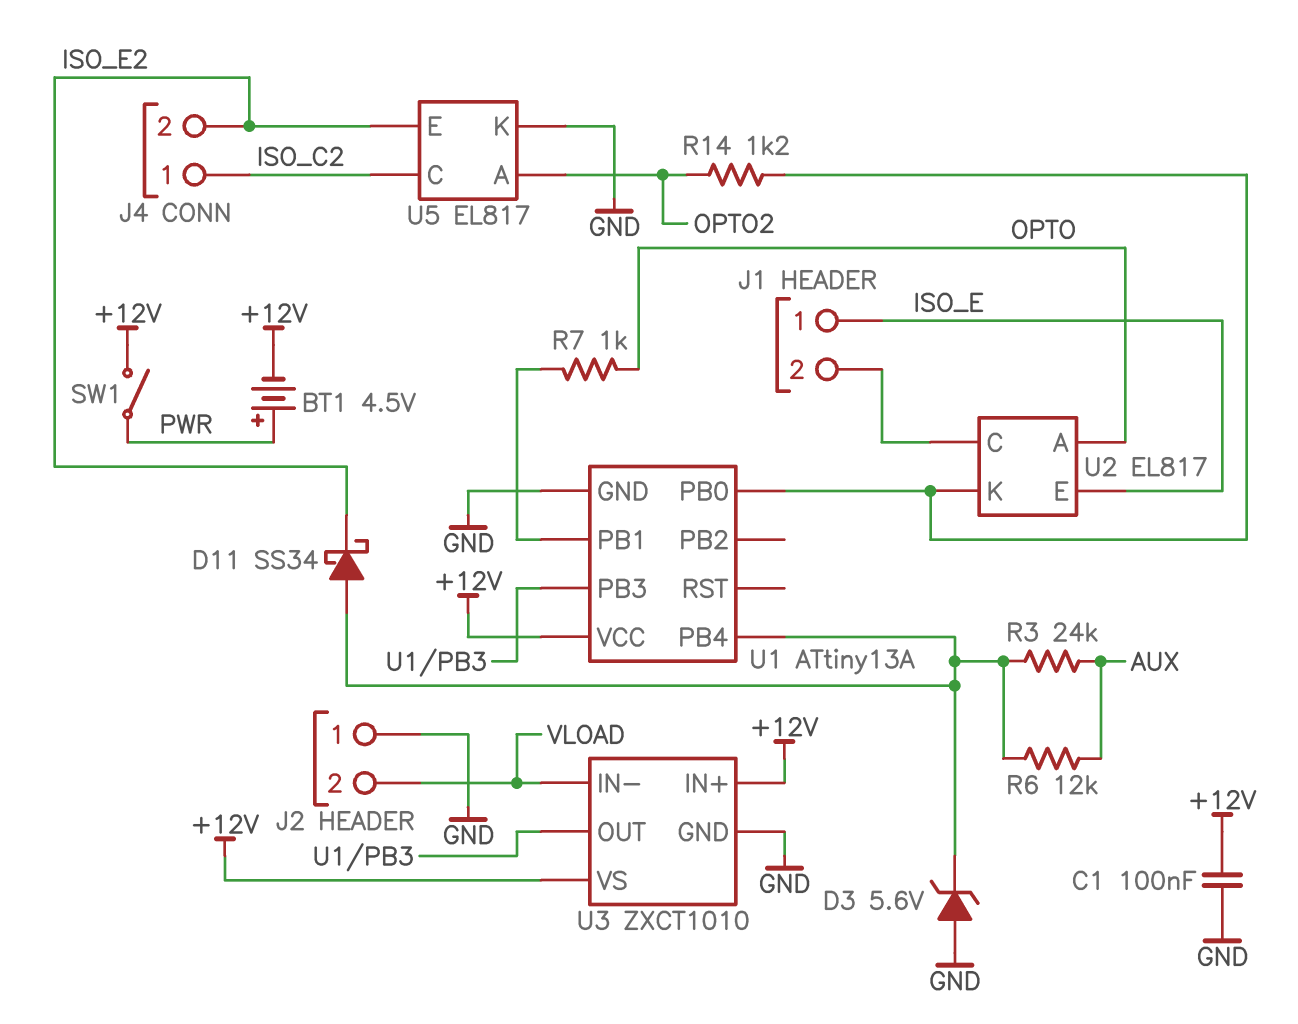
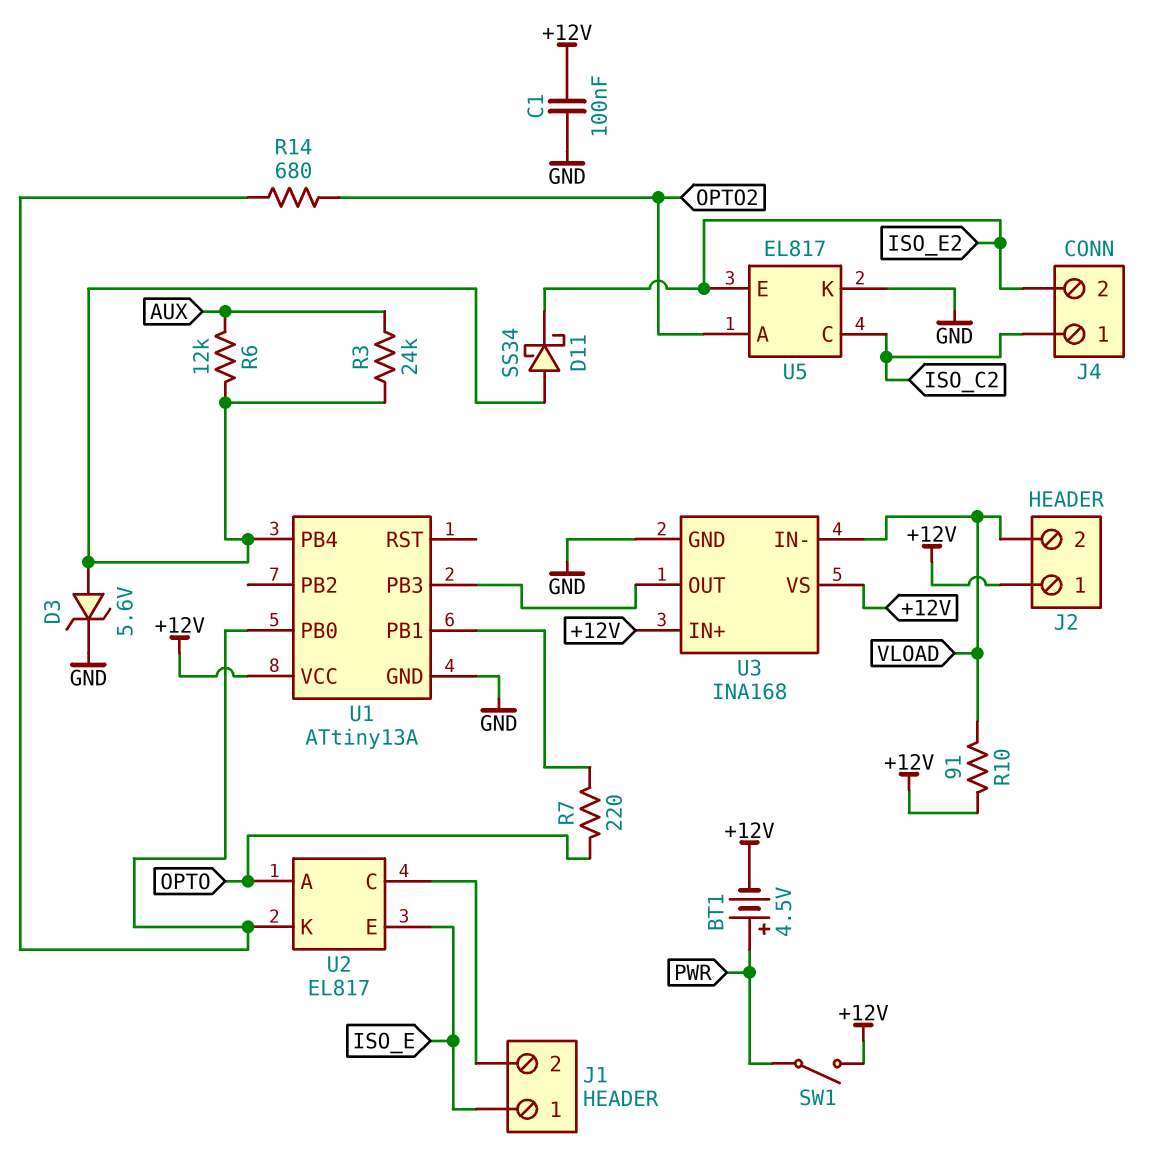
D3: zener 5.6V (A GND, K U1/PB4) -> zener 5.6V (A U1/PB4, K GND)
J2 pin 1: GND -> +12V
R7: 1k (OPTO, U1/PB1) -> 220 (OPTO, U1/PB1)
R10: none -> 91 (+12V, VLOAD)
R14: 1.2k (OPTO2, U1/PB0) -> 680 (OPTO2, U1/PB0)
U3: ZXCT1010 -> INA168

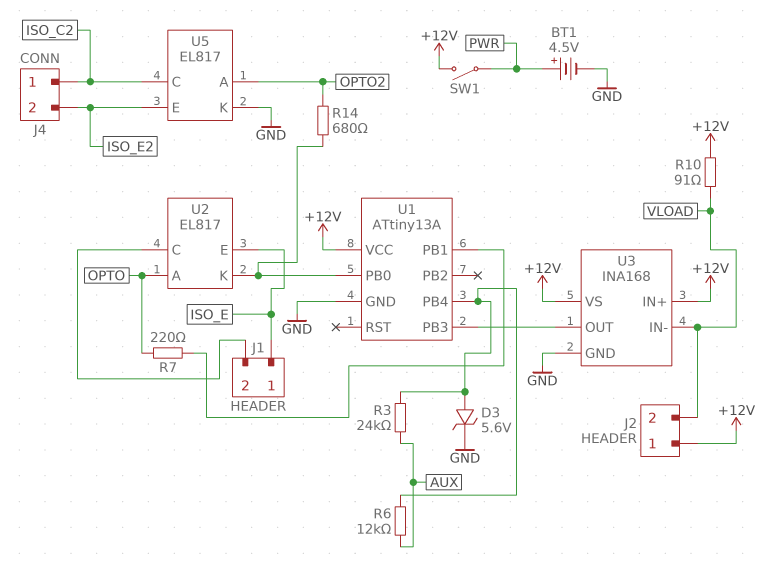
BT1: 4.5V (plus PWR, minus +12V) -> 4.5V (plus PWR, minus GND)
C1: 100nF (+12V, GND) -> none
D11: schottky SS34 (A U1/PB4, K ISO_E2) -> none

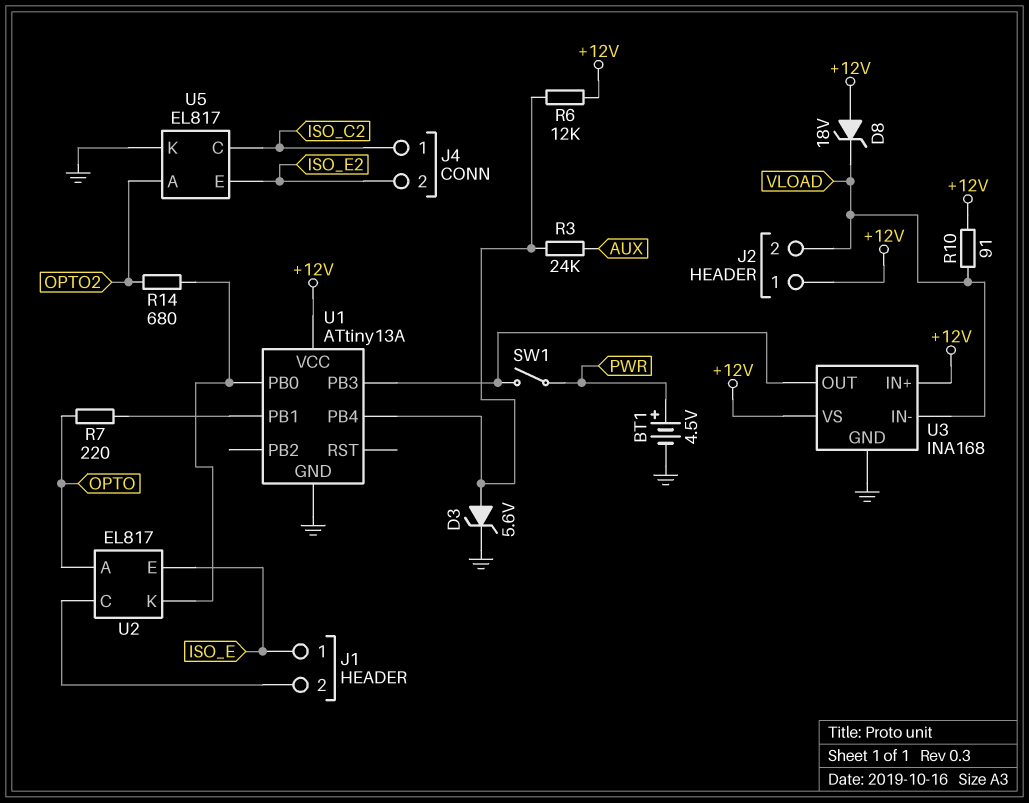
D8: none -> zener 18V (A +12V, K VLOAD)
R6: 12k (AUX, U1/PB4) -> 12k (+12V, U1/PB4)
SW1: switch (+12V, PWR) -> switch (PWR, U1/PB3)

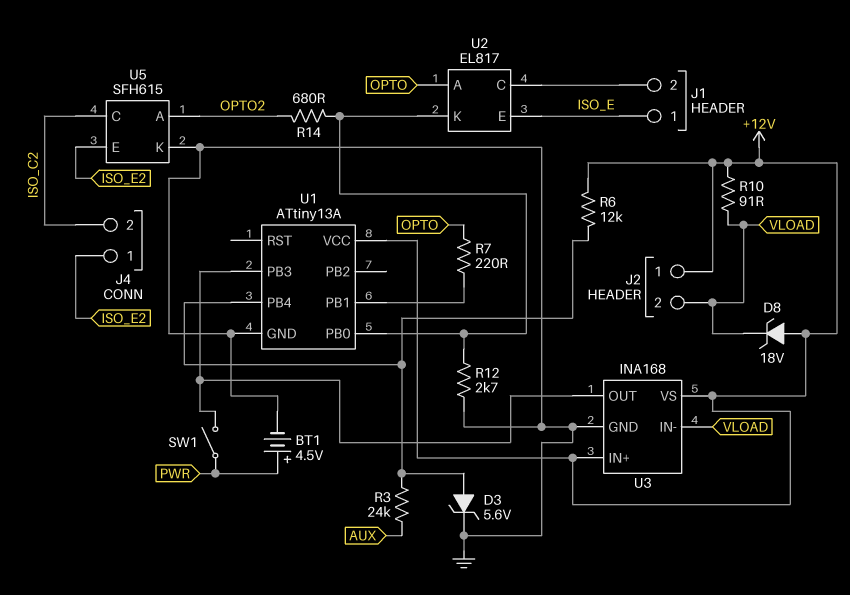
J4 pin 1: ISO_C2 -> ISO_E2
J4 pin 2: ISO_E2 -> ISO_C2
R12: none -> 2.7k (GND, U1/PB0)
U5: EL817 -> SFH615

